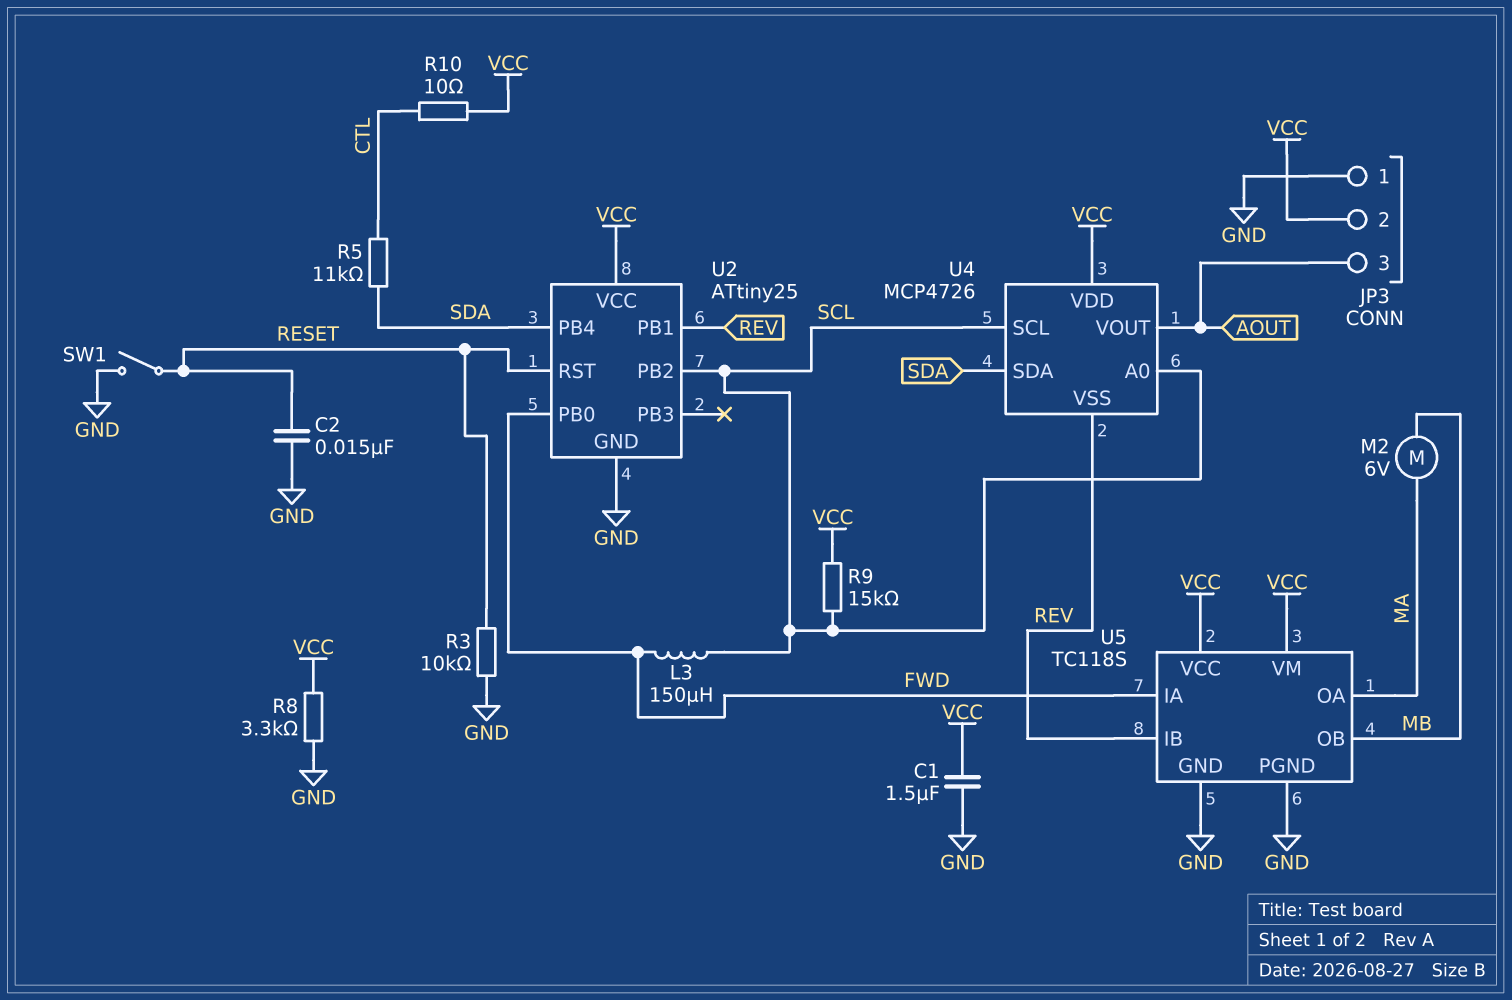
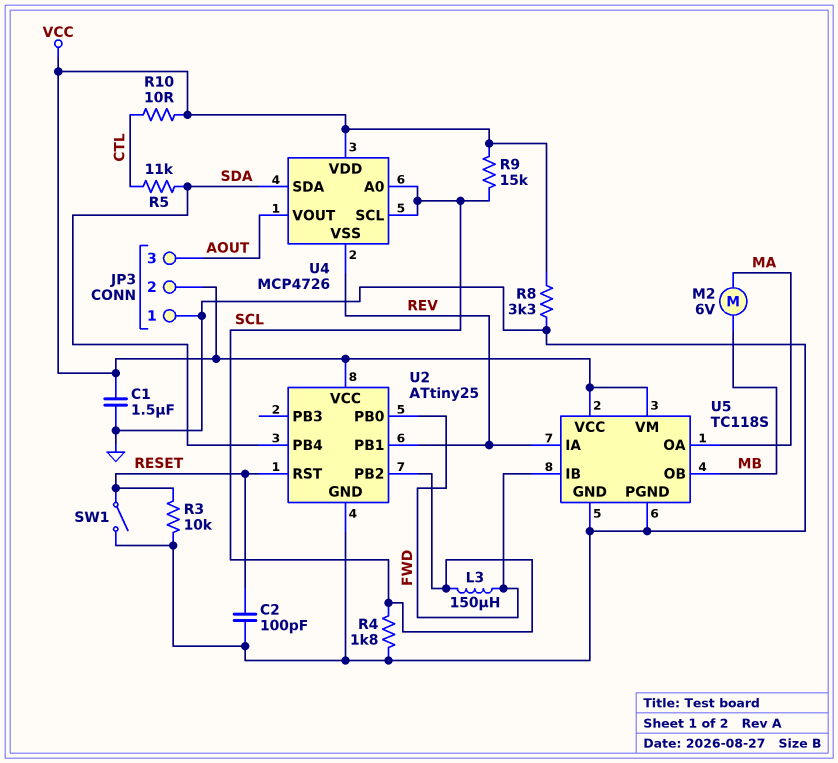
C2: 15nF (GND, RESET) -> 100pF (GND, RESET)
R4: none -> 1.8k (GND, SCL)
U5 pin IA: FWD -> REV
U5 pin IB: REV -> FWD

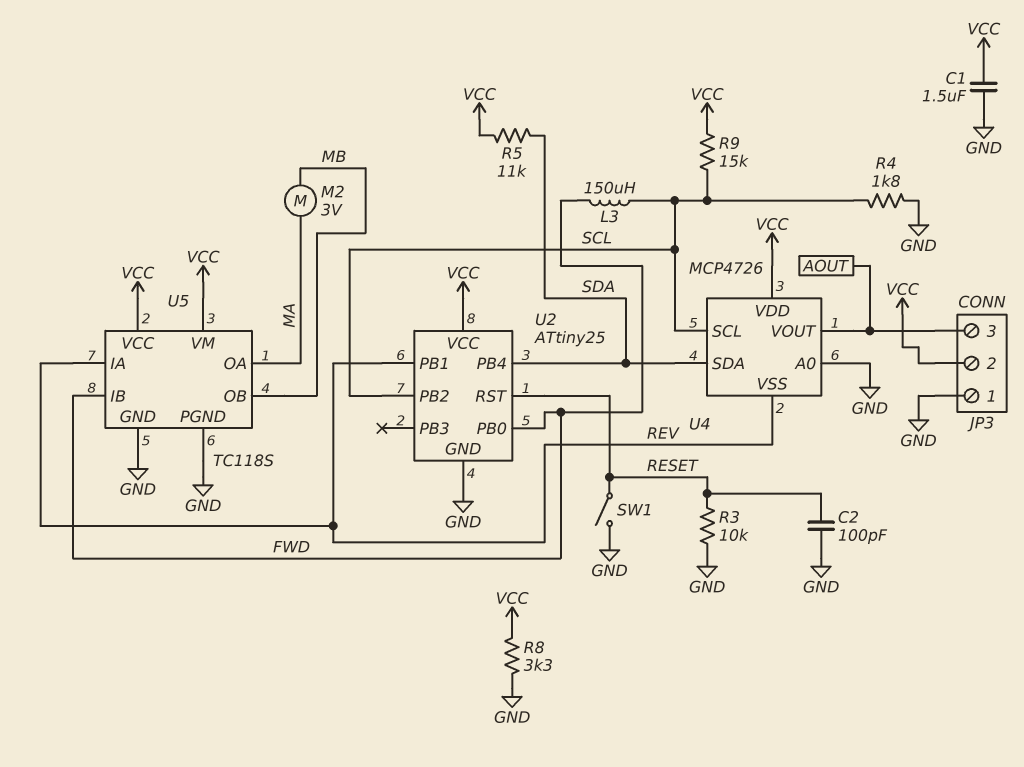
M2: motor 6V (MA, MB) -> motor 3V (MA, MB)
R5: 11k (CTL, SDA) -> 11k (SDA, VCC)
R10: 10 (CTL, VCC) -> none
U4 pin A0: SCL -> GND

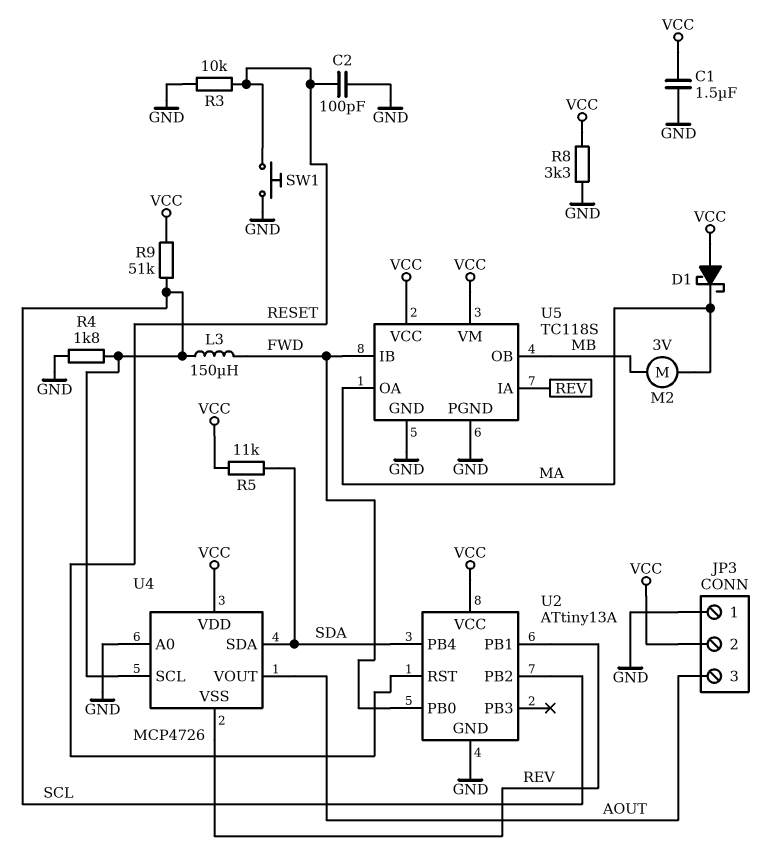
D1: none -> schottky (A VCC, K MA)
R9: 15k (SCL, VCC) -> 51k (SCL, VCC)
SW1: switch (GND, RESET) -> button (GND, RESET)
U2: ATtiny25 -> ATtiny13A

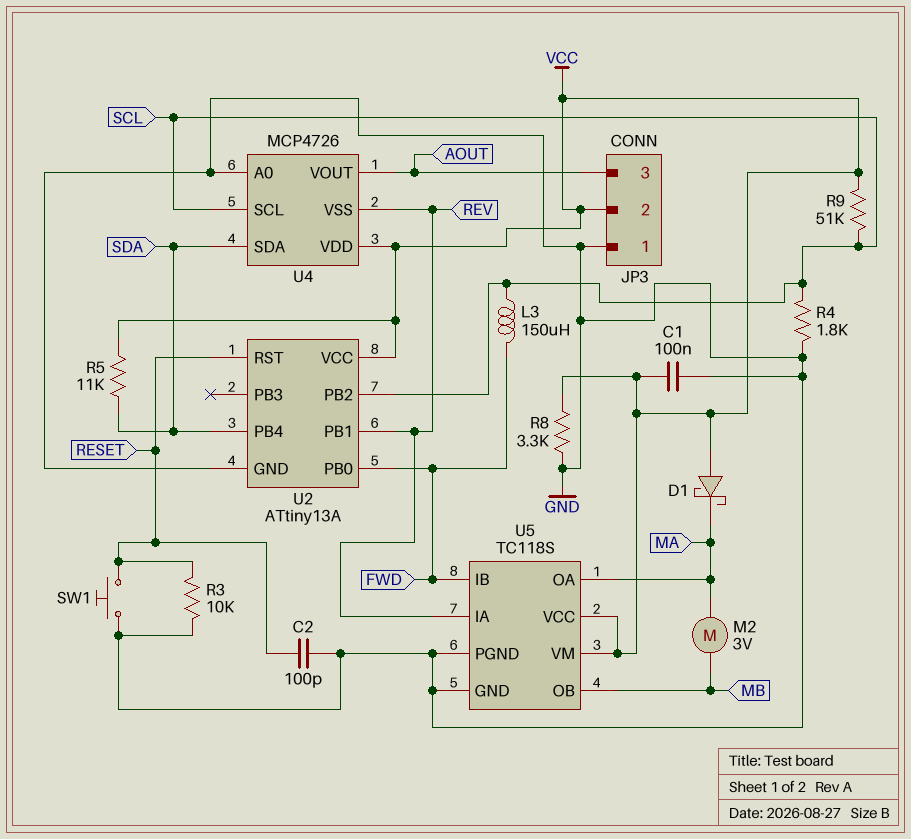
C1: 1.5uF (GND, VCC) -> 100nF (GND, VCC)

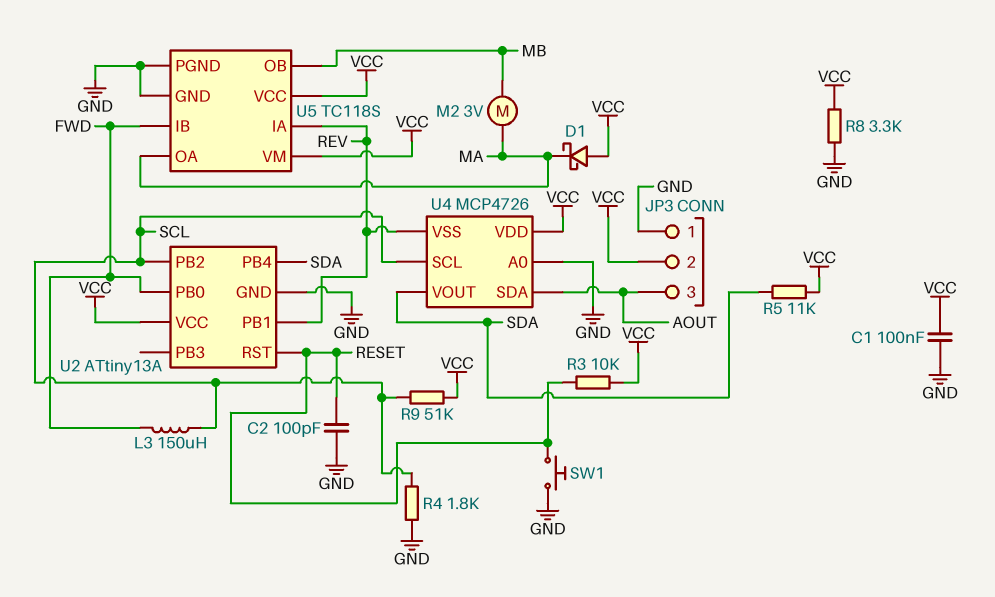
R3: 10k (GND, RESET) -> 10k (RESET, VCC)
U4 pin SDA: SDA -> AOUT
U4 pin VOUT: AOUT -> SDA

